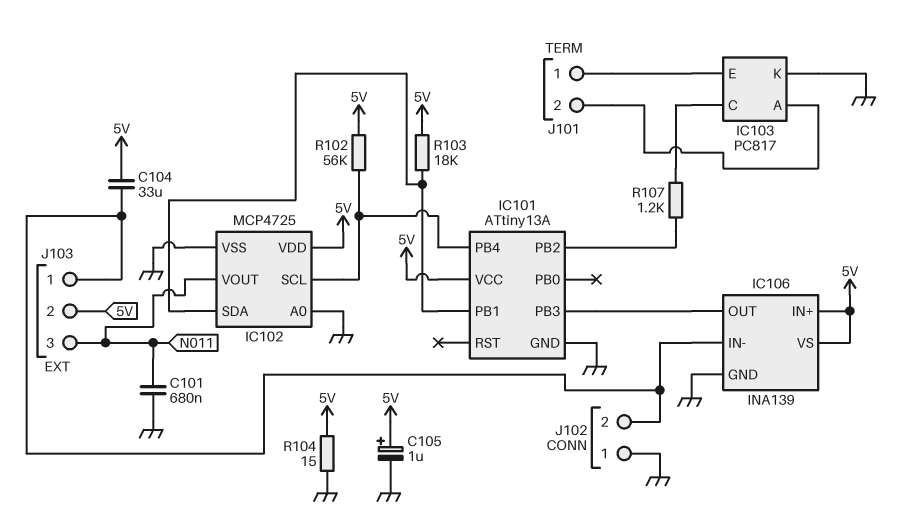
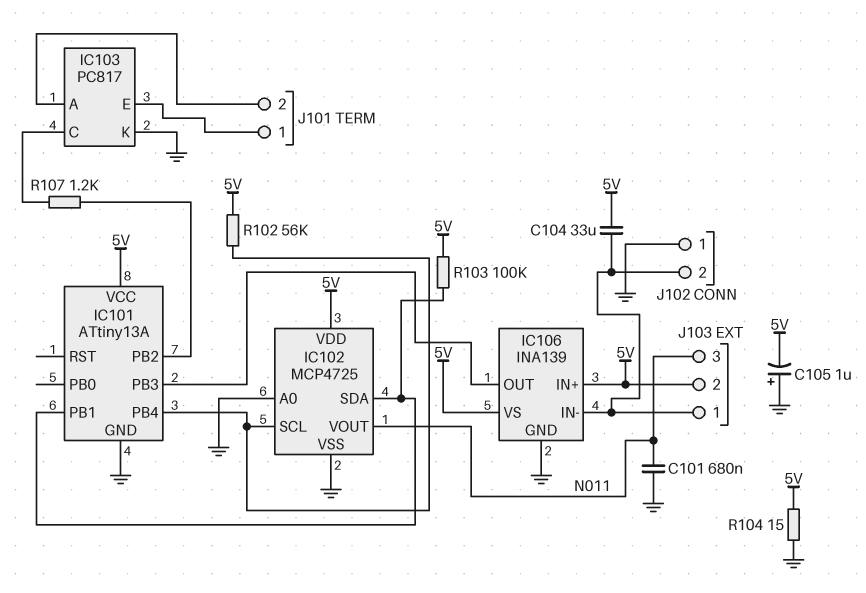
C105: 1uF (plus 5V, minus GND) -> 1uF (plus GND, minus 5V)
R103: 18k (5V, IC101/PB1) -> 100k (5V, IC101/PB1)

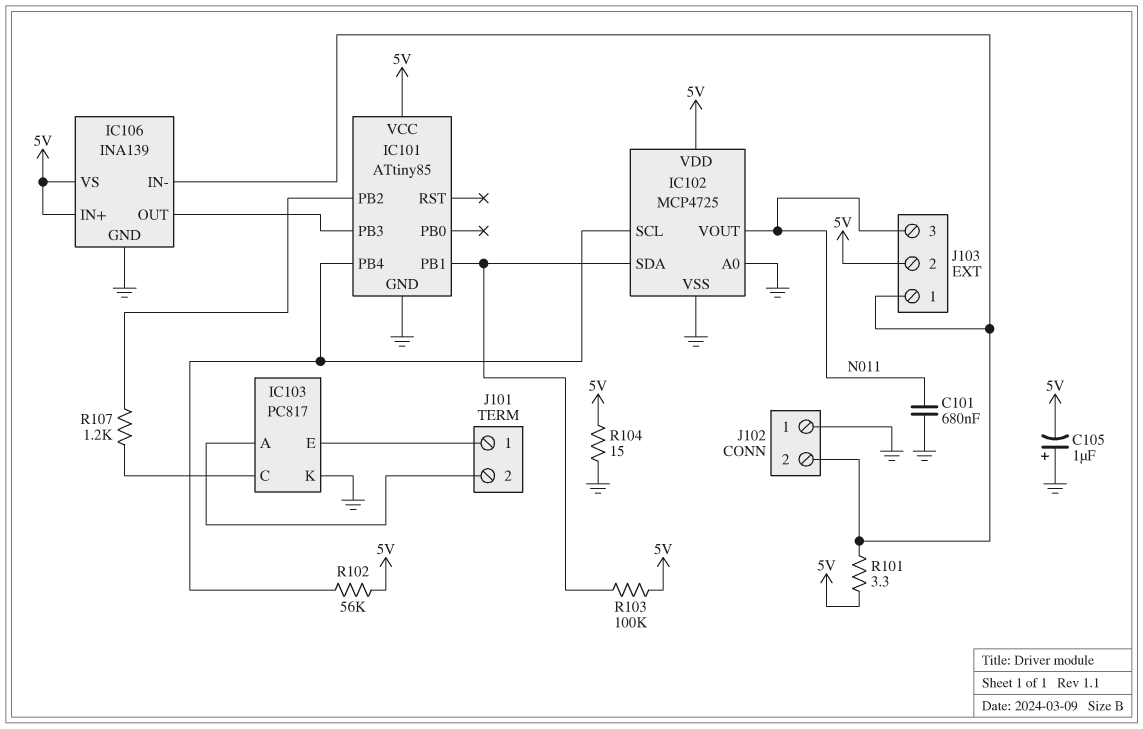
C104: 33uF (5V, IC106/IN-) -> none
IC101: ATtiny13A -> ATtiny85
R101: none -> 3.3 (5V, IC106/IN-)

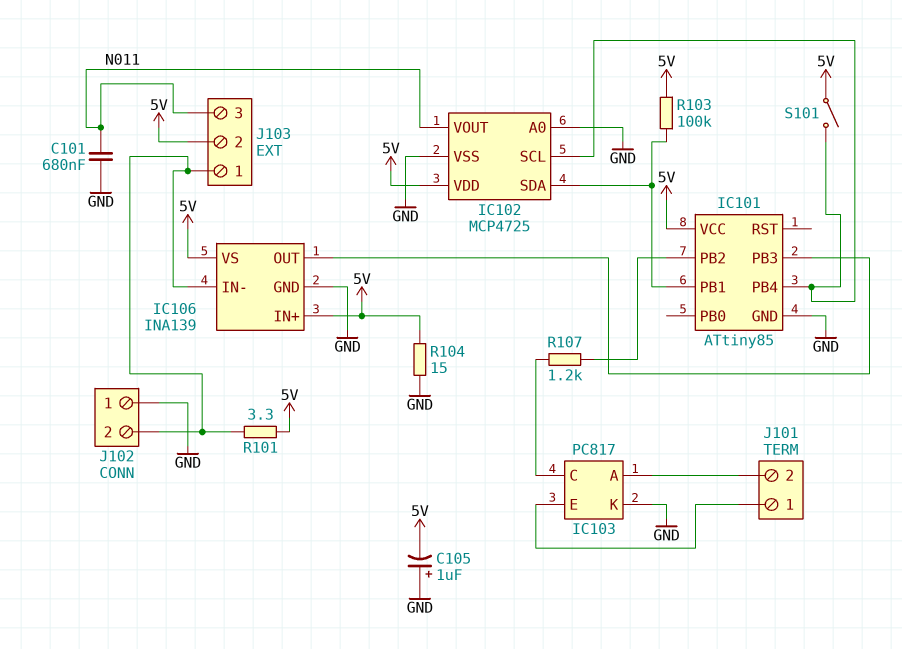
R102: 56k (5V, IC101/PB4) -> none
S101: none -> switch (5V, IC101/PB4)

